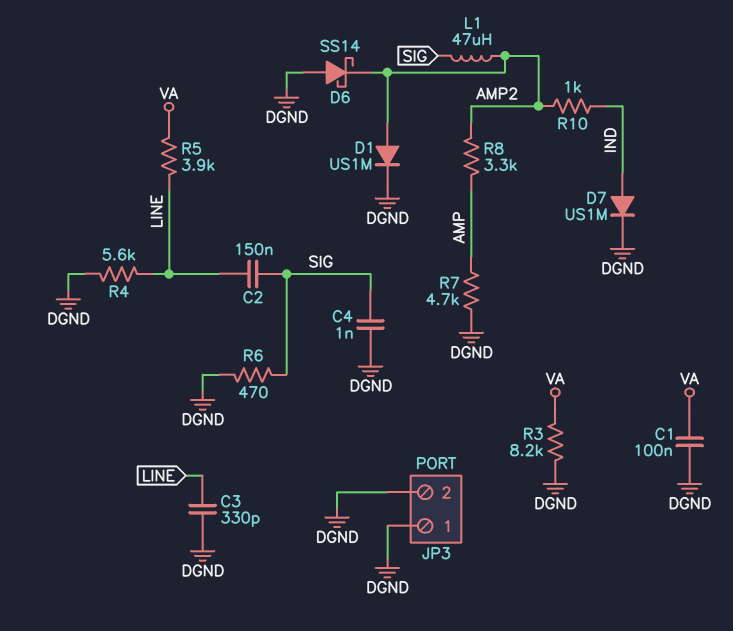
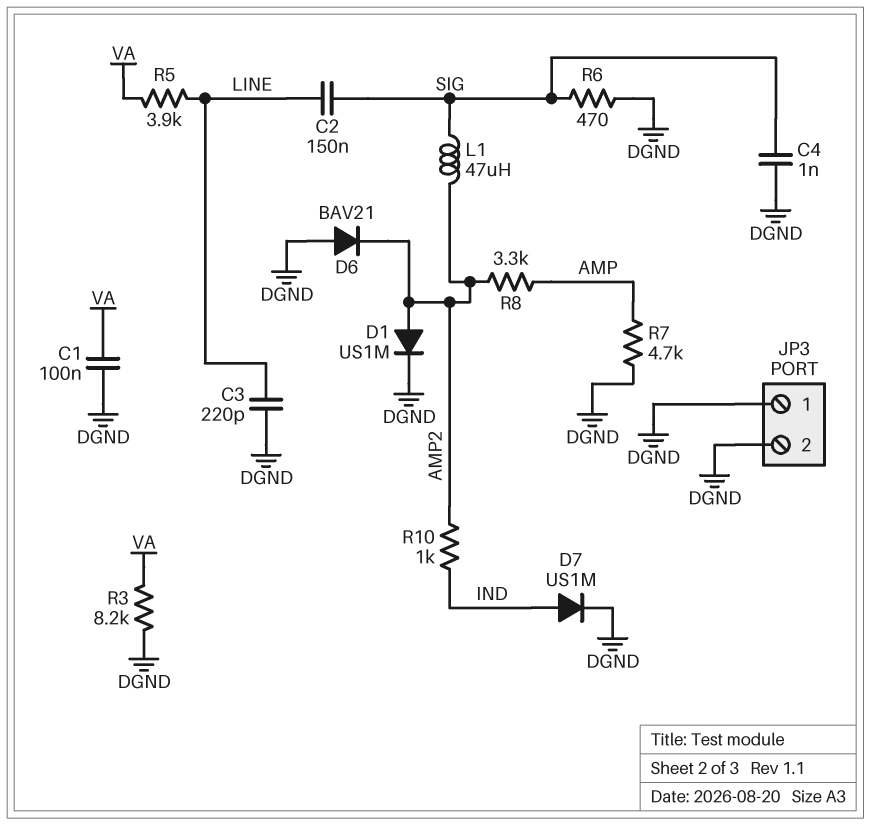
C3: 330pF (DGND, LINE) -> 220pF (DGND, LINE)
D6: schottky SS14 (A DGND, K AMP2) -> diode BAV21 (A DGND, K AMP2)
R4: 5.6k (DGND, LINE) -> none

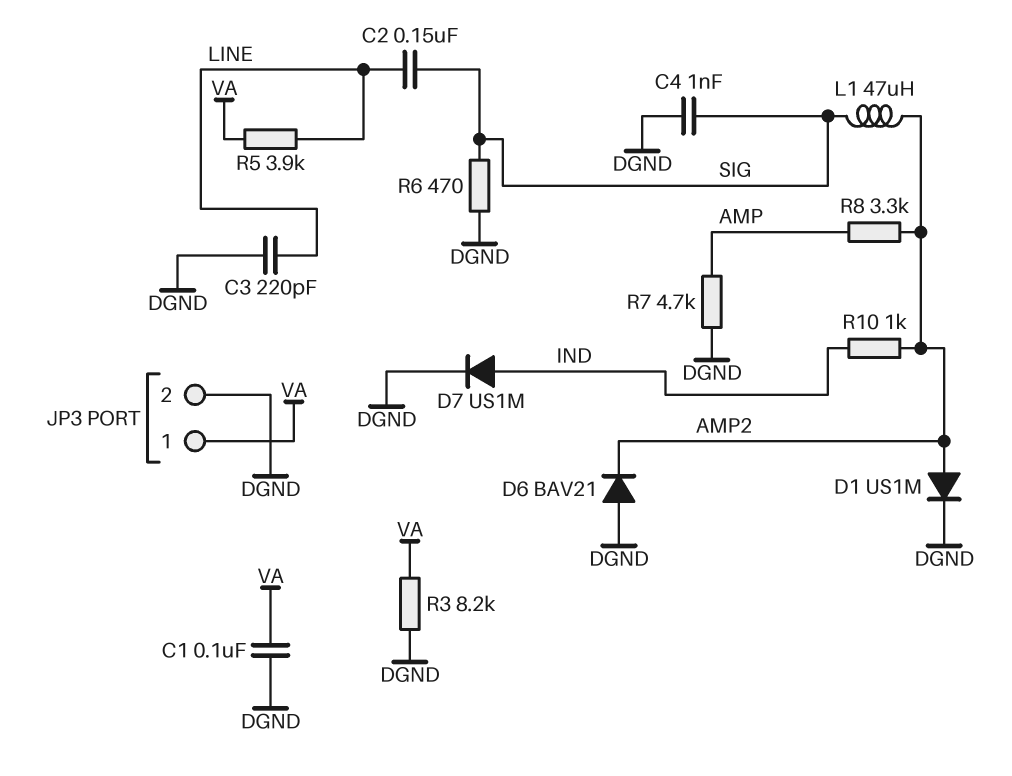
JP3 pin 1: DGND -> VA

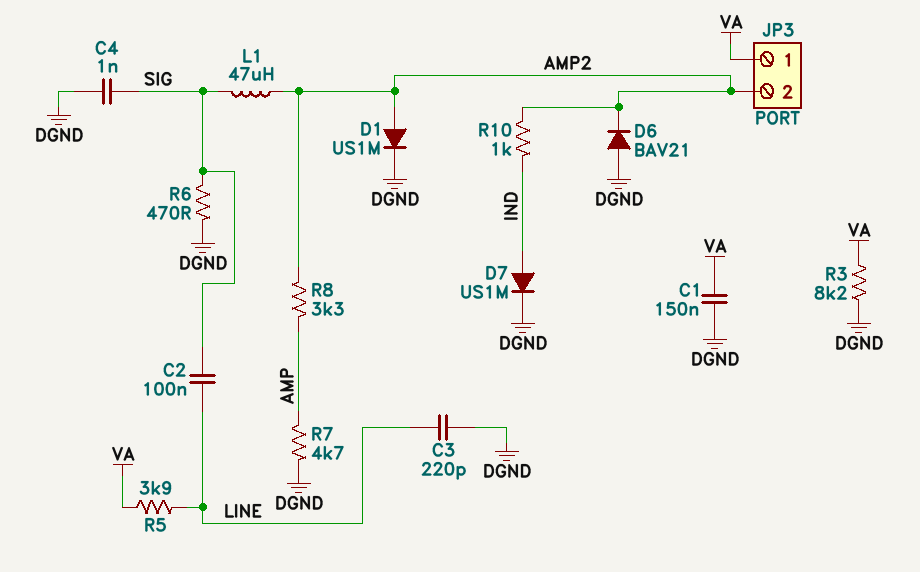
C1: 100nF (DGND, VA) -> 150nF (DGND, VA)
C2: 150nF (LINE, SIG) -> 100nF (LINE, SIG)
JP3 pin 2: DGND -> AMP2

